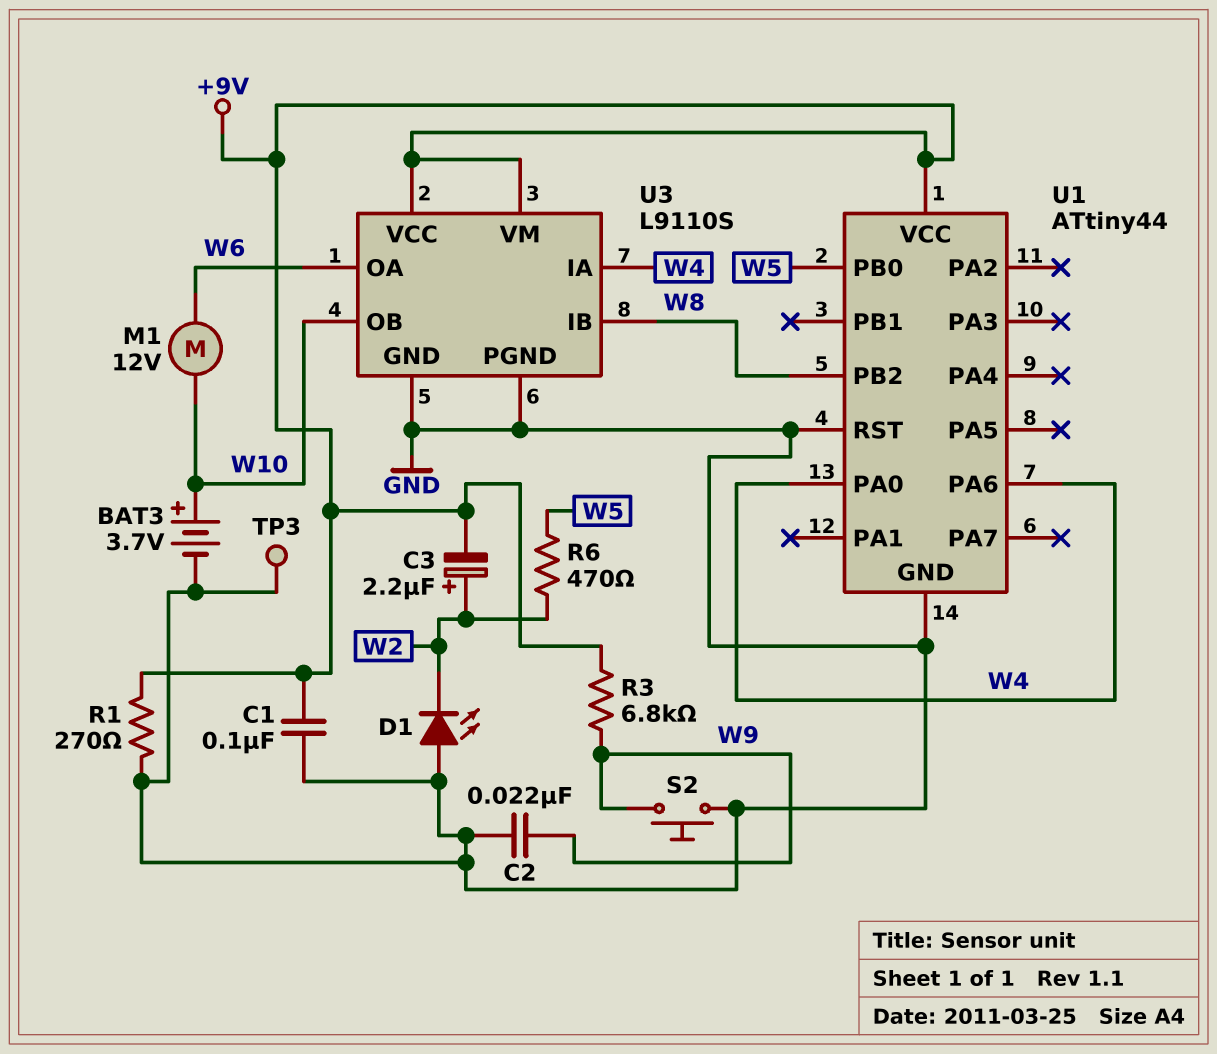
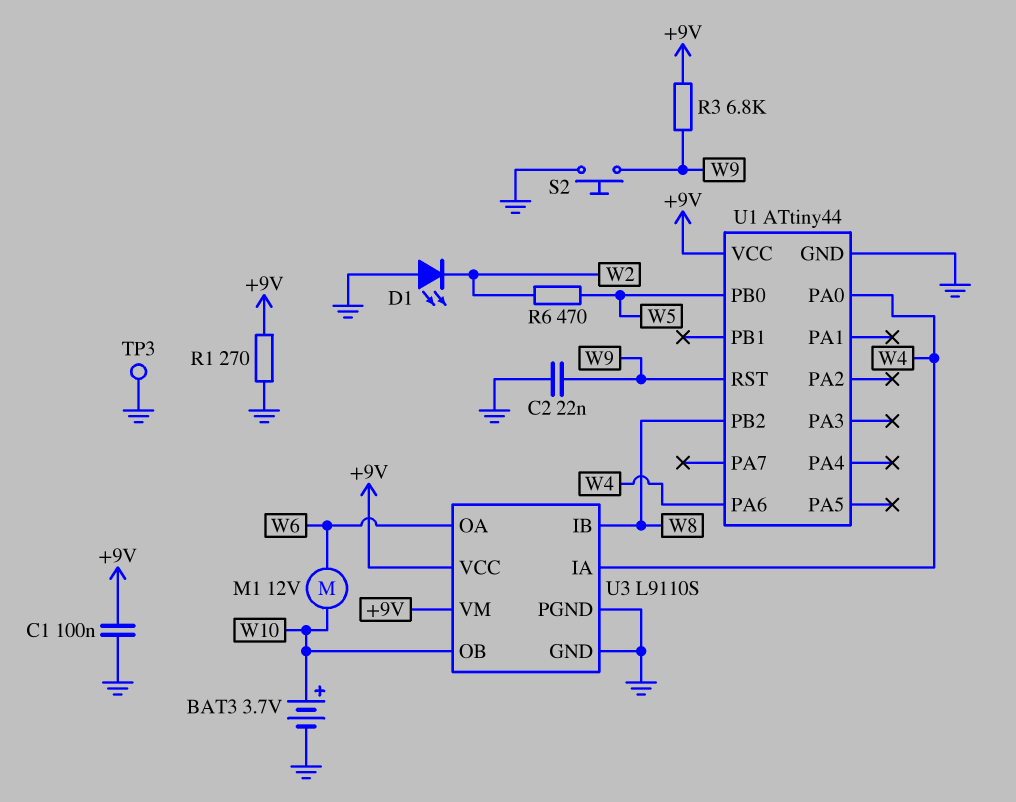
C3: 2.2uF (plus W2, minus +9V) -> none
U1 pin RST: GND -> W9

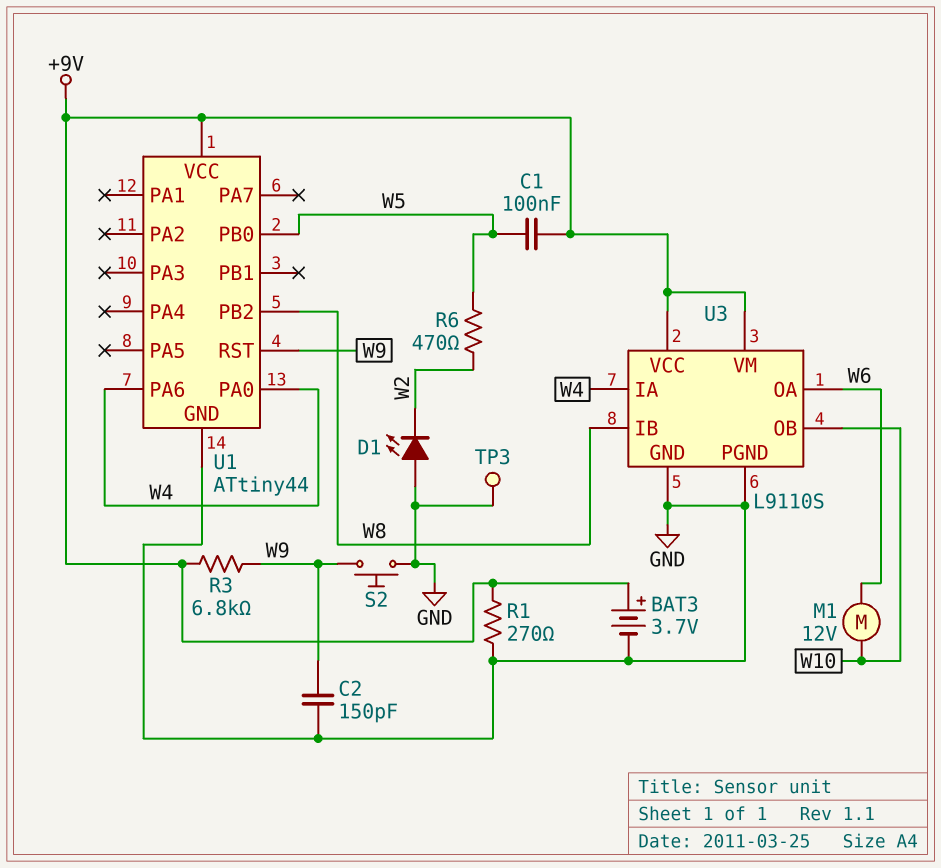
BAT3: 3.7V (plus W10, minus GND) -> 3.7V (plus +9V, minus GND)
C1: 100nF (+9V, GND) -> 100nF (+9V, W5)
C2: 22nF (GND, W9) -> 150pF (GND, W9)

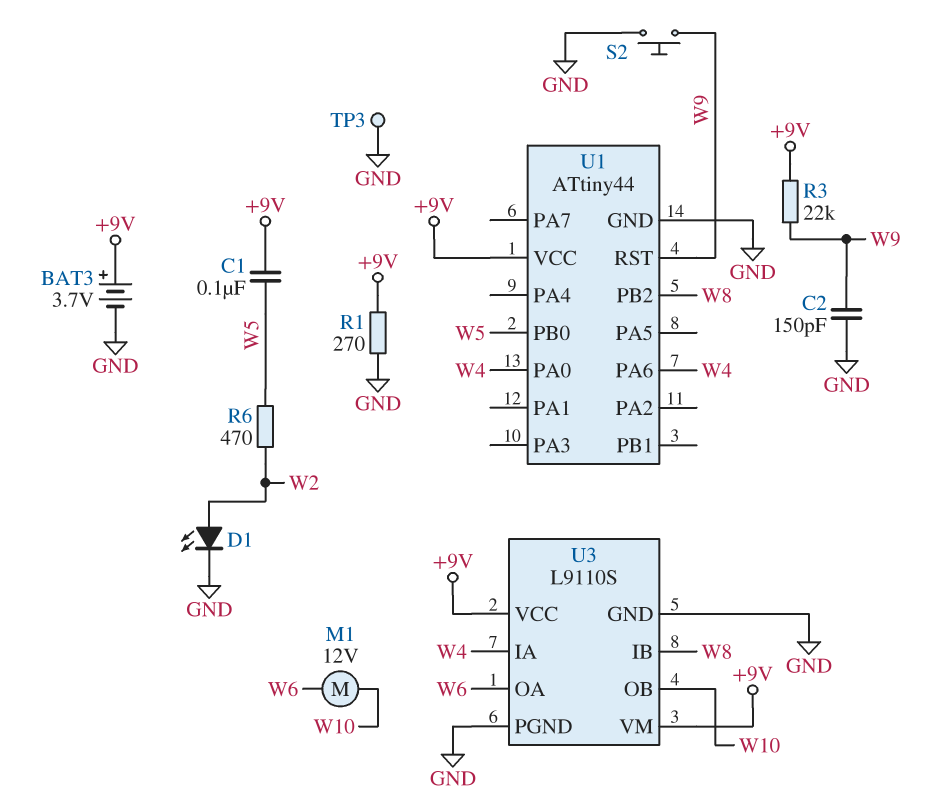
D1: LED (A GND, K W2) -> LED (A W2, K GND)
R3: 6.8k (+9V, W9) -> 22k (+9V, W9)

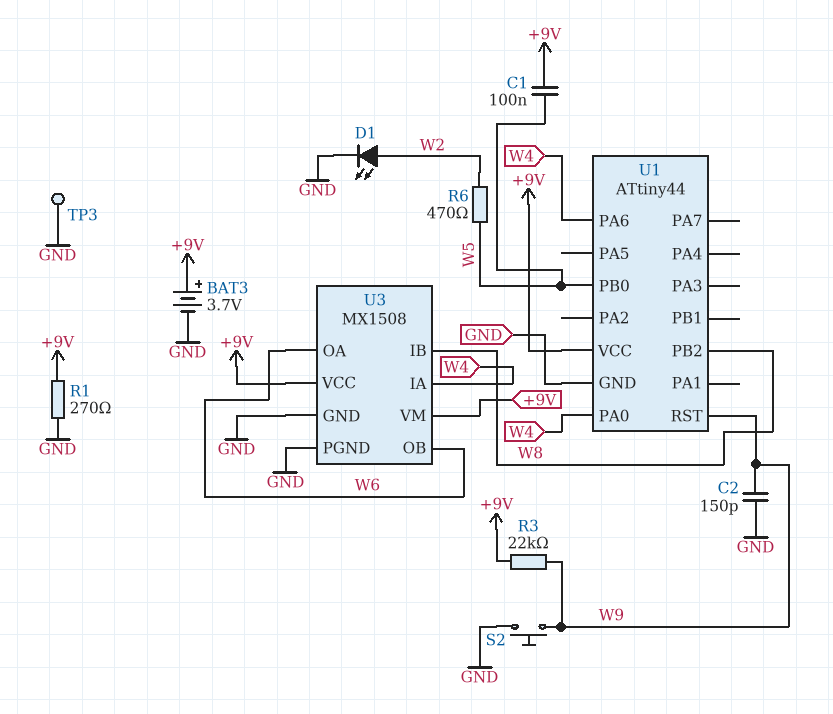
M1: motor 12V (W6, W10) -> none
U3: L9110S -> MX1508
U3 pin OB: W10 -> W6

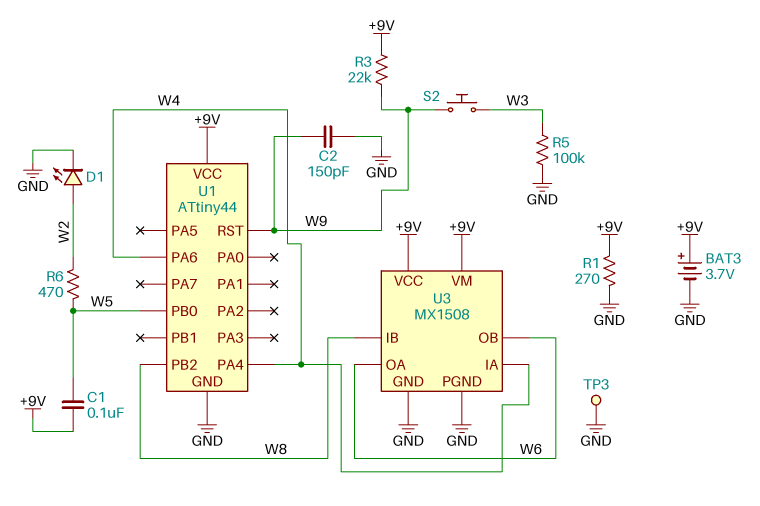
R5: none -> 100k (GND, W3)
S2: button (GND, W9) -> button (W3, W9)
U1 pin PA0: W4 -> none
U1 pin PA4: none -> W4

